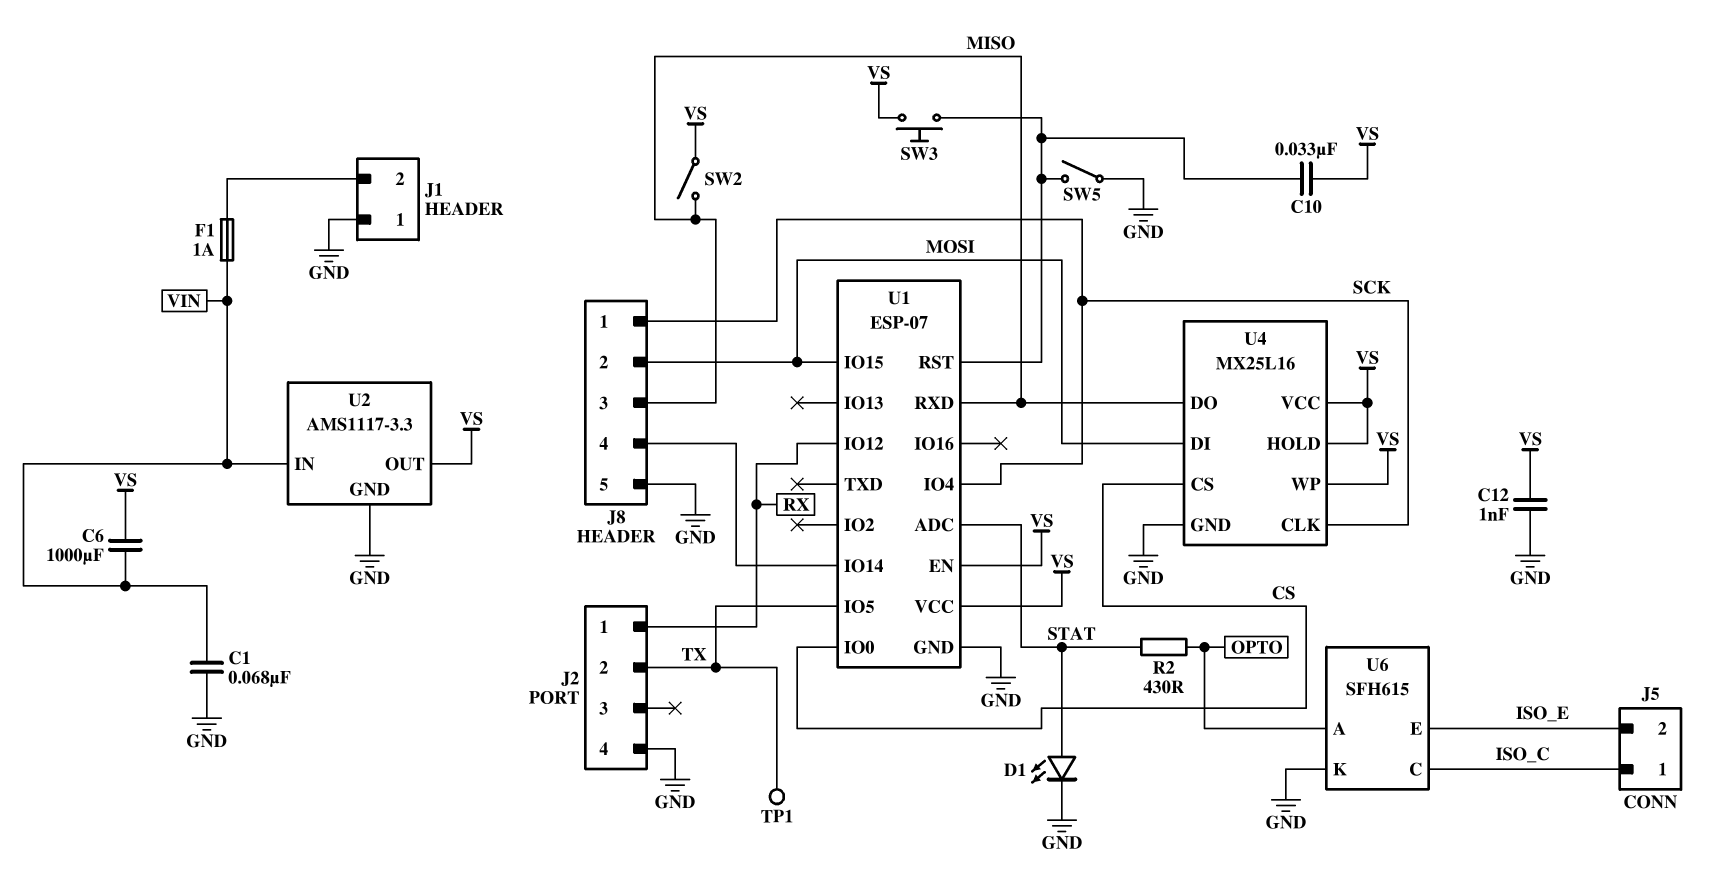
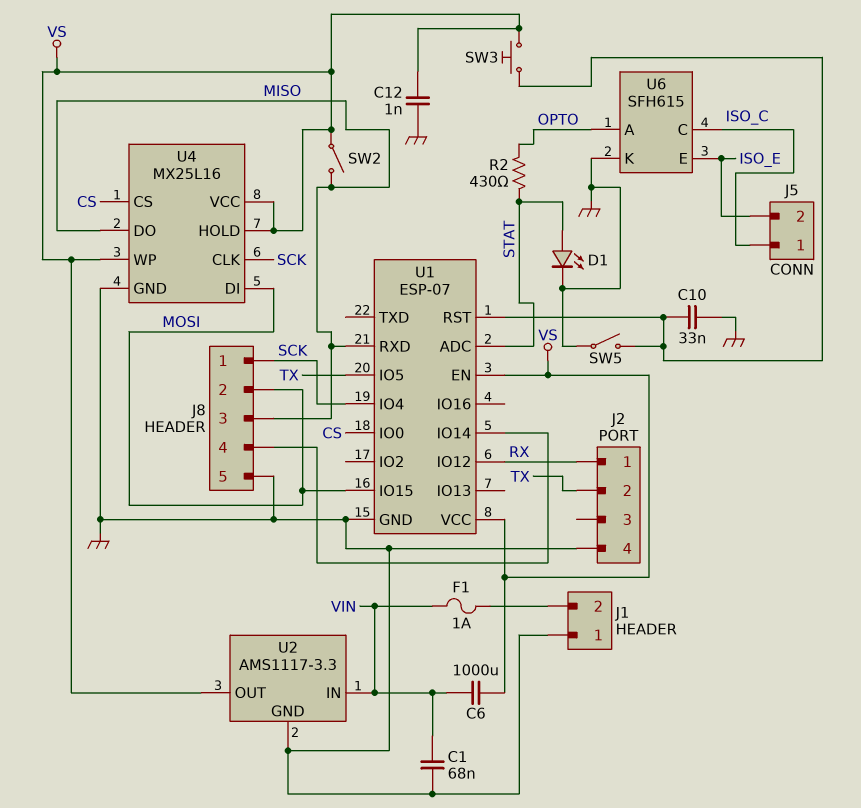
C10: 33nF (U1/RST, VS) -> 33nF (GND, U1/RST)
TP1: test point (TX) -> none

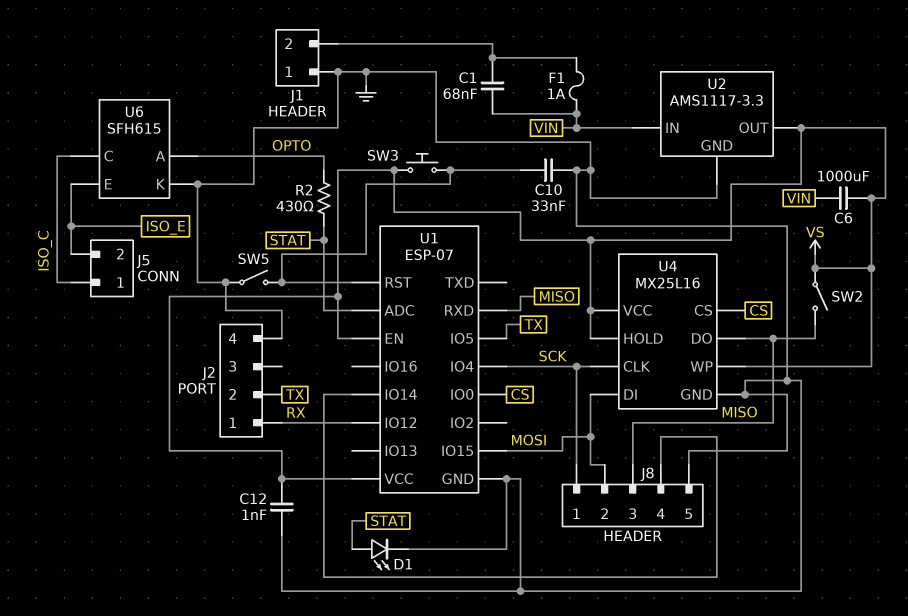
C1: 68nF (GND, VIN) -> 68nF (J1/2, VIN)

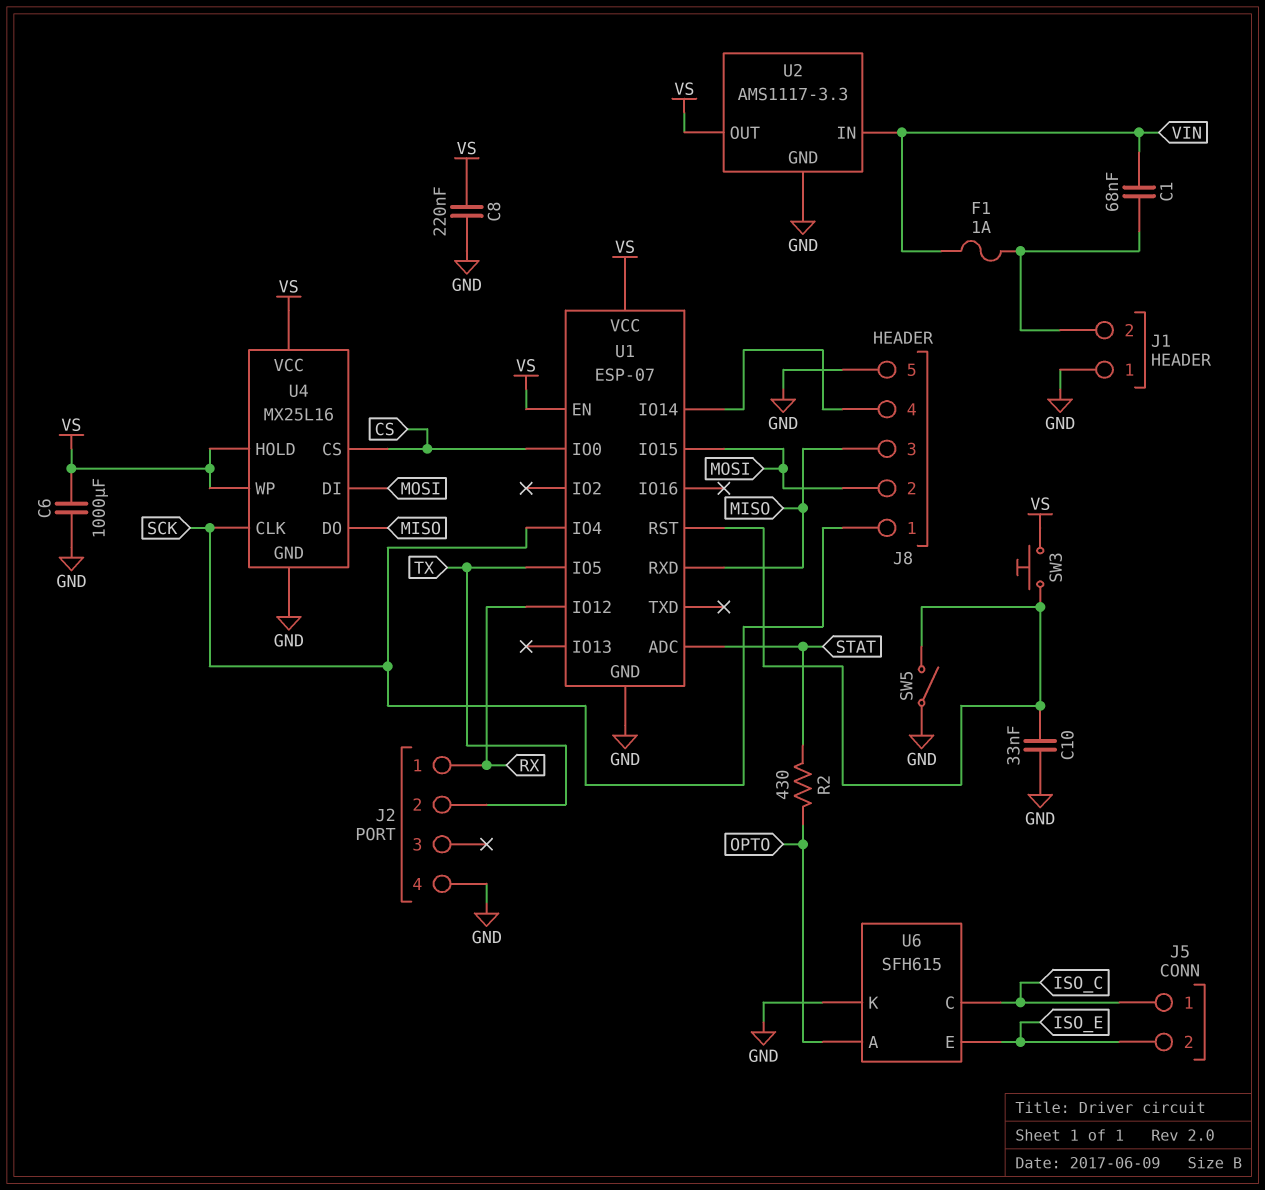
C6: 1000uF (VIN, VS) -> 1000uF (GND, VS)
C8: none -> 220nF (GND, VS)
C12: 1nF (GND, VS) -> none
D1: LED (A STAT, K GND) -> none
SW2: switch (MISO, VS) -> none

